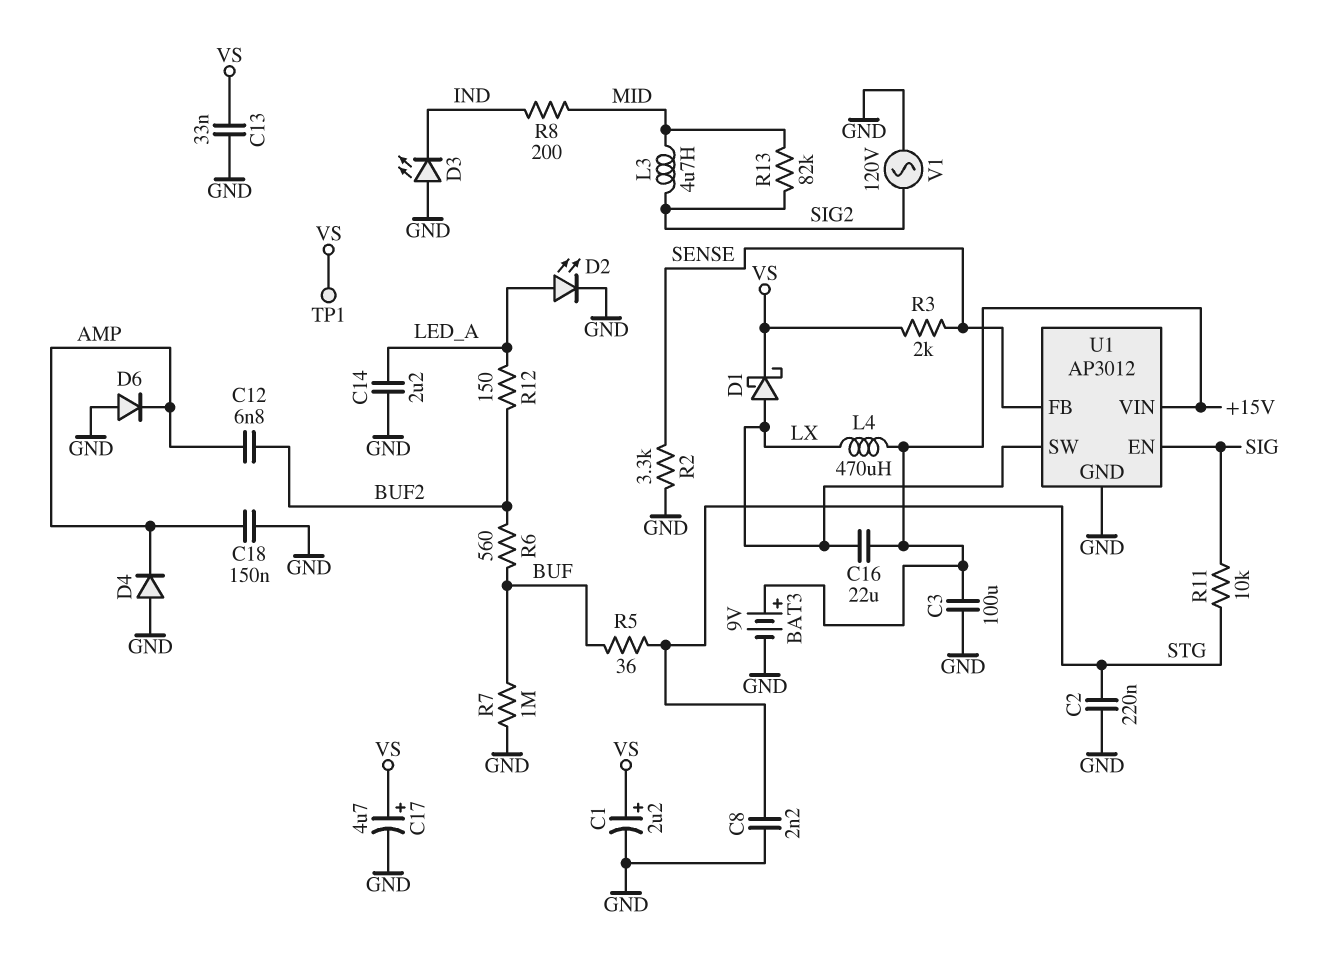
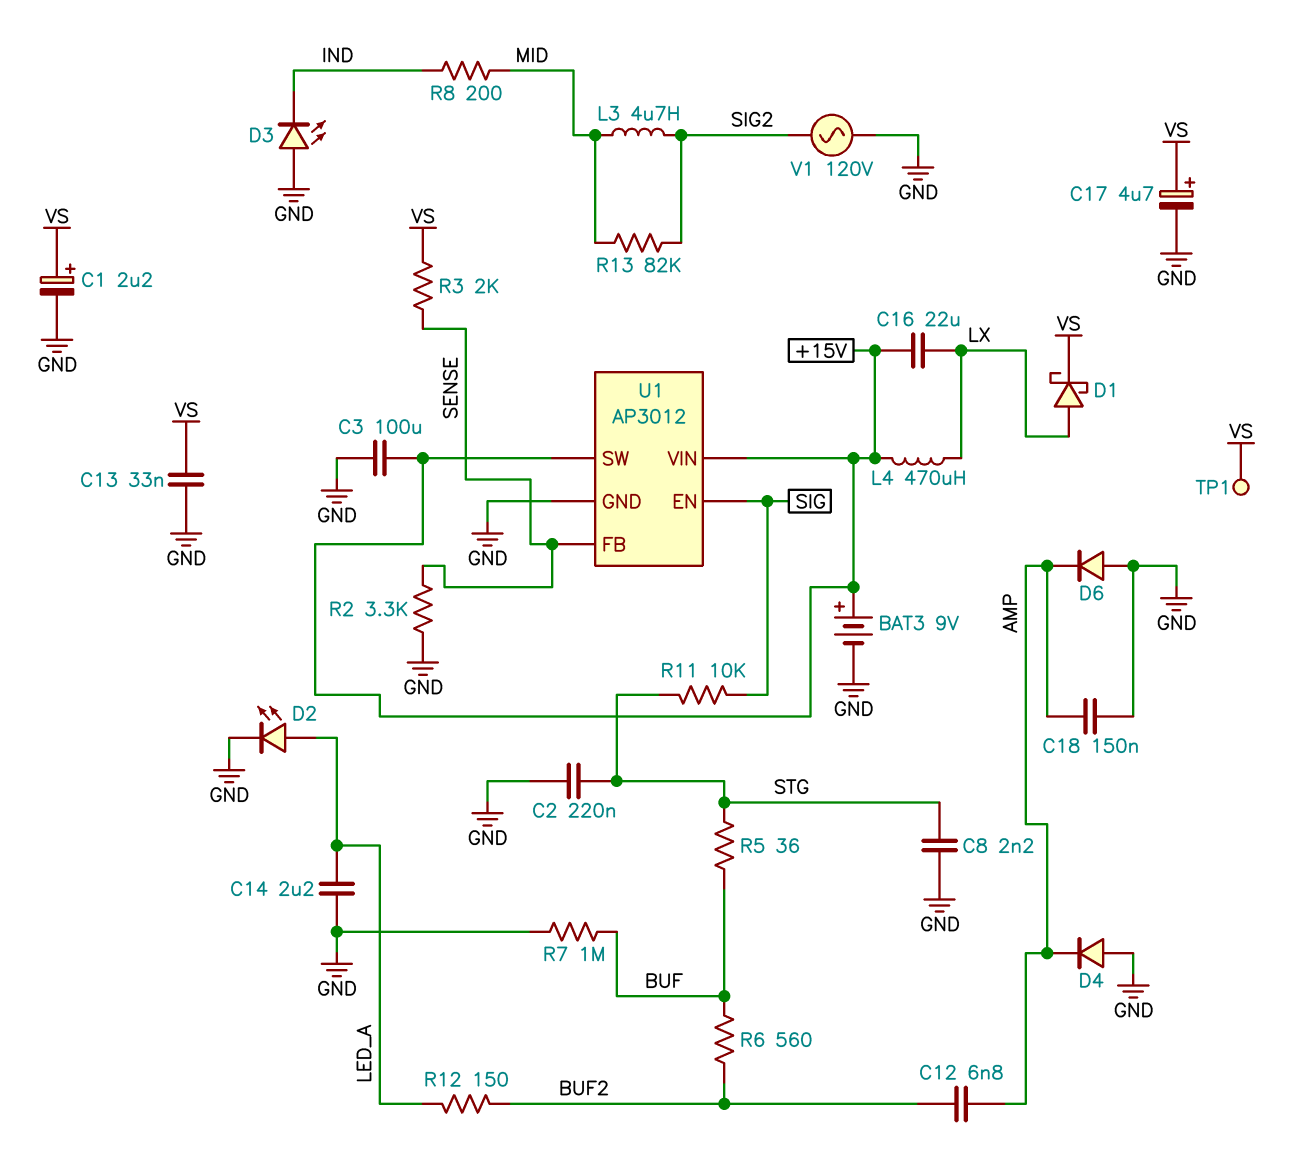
U1 pin SW: LX -> +15V

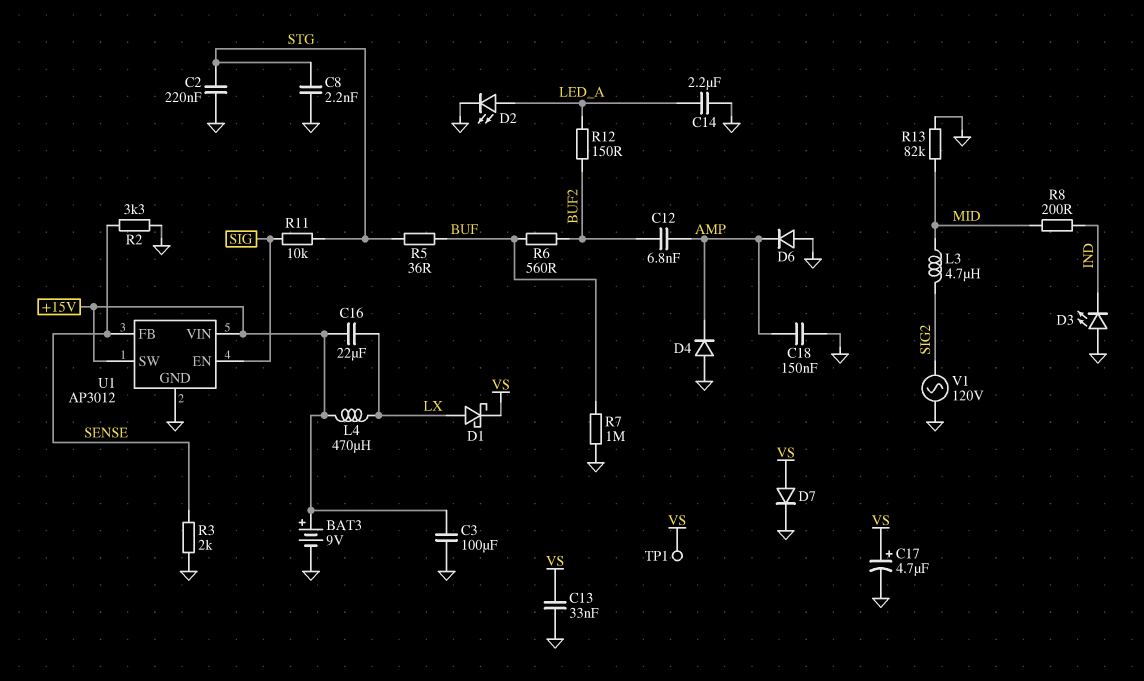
C1: 2.2uF (plus VS, minus GND) -> none
D7: none -> diode (A VS, K GND)
R3: 2k (SENSE, VS) -> 2k (GND, SENSE)
R13: 82k (MID, SIG2) -> 82k (GND, MID)

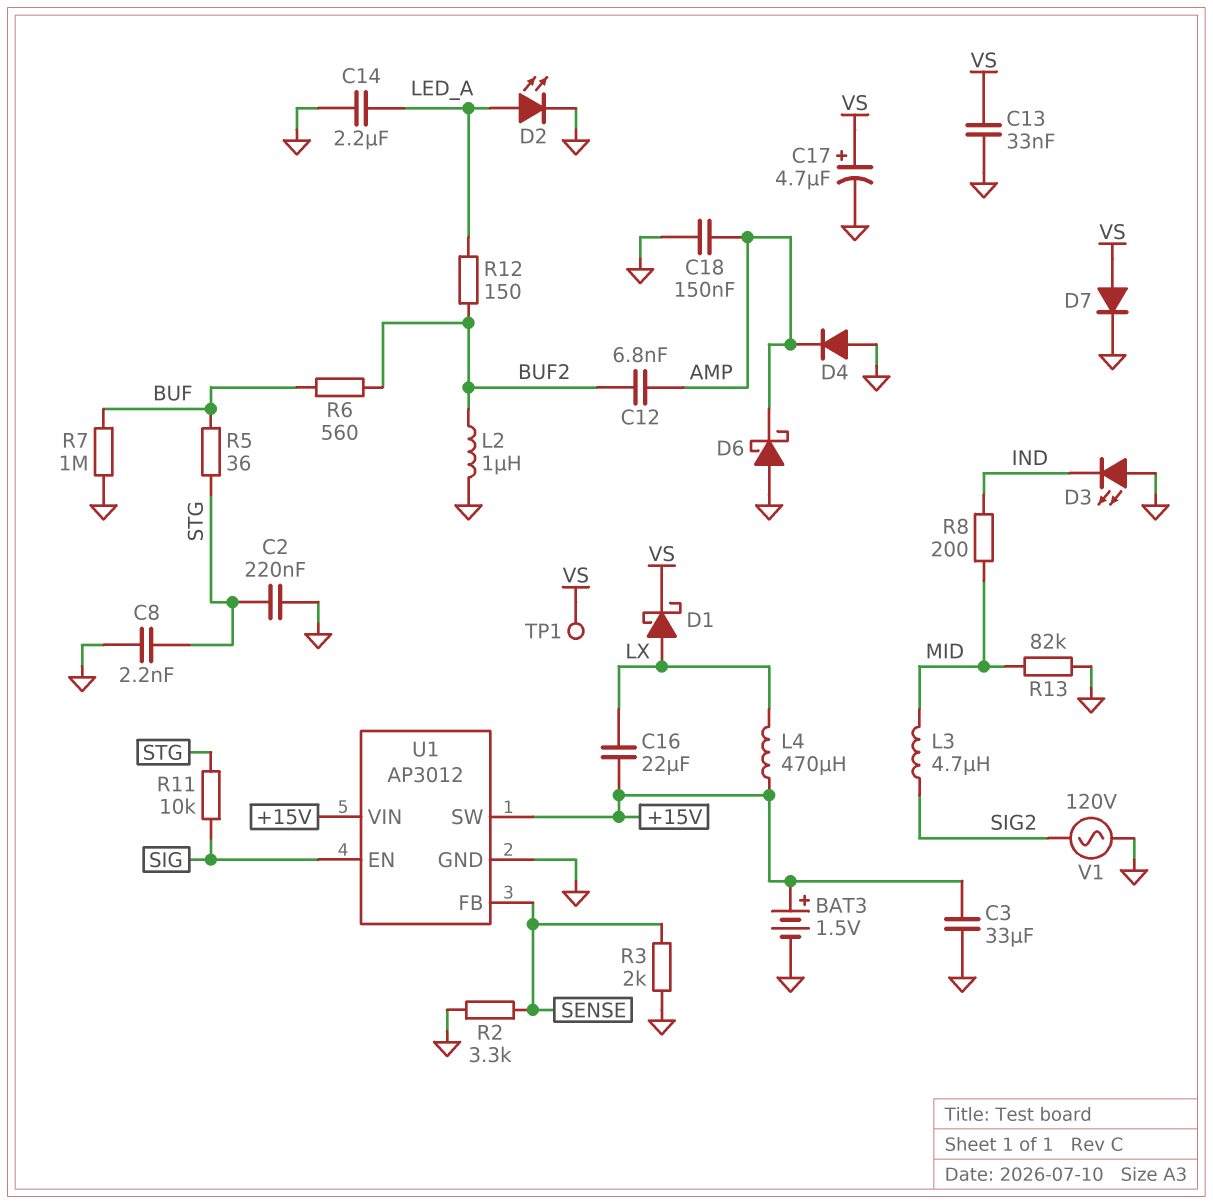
BAT3: 9V (plus +15V, minus GND) -> 1.5V (plus +15V, minus GND)
C3: 100uF (+15V, GND) -> 33uF (+15V, GND)
D6: diode (A GND, K AMP) -> schottky (A GND, K AMP)
L2: none -> 1uH (BUF2, GND)

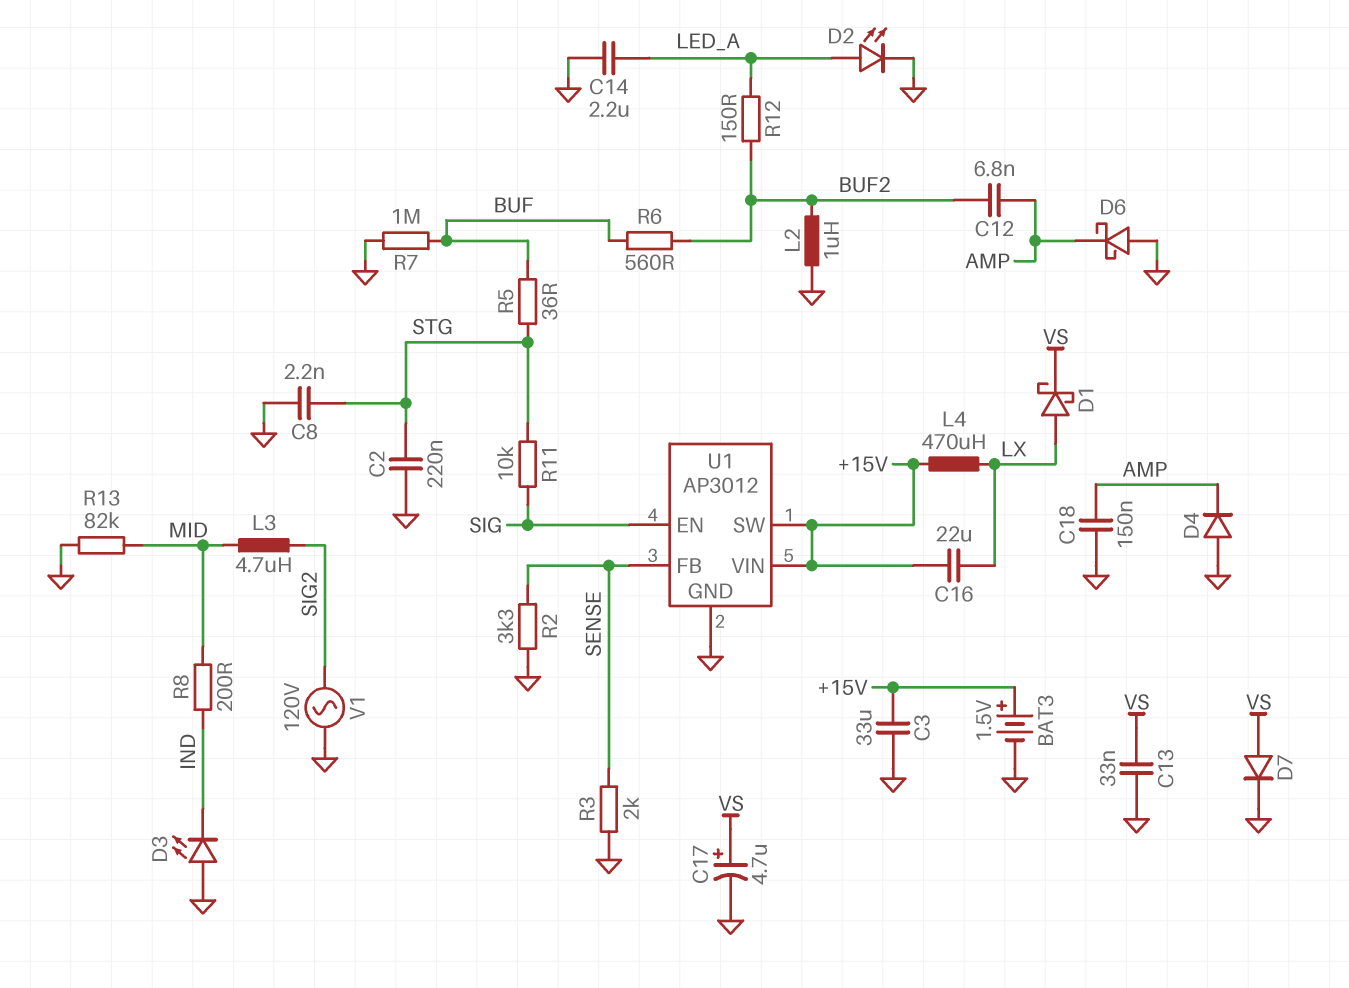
TP1: test point (VS) -> none

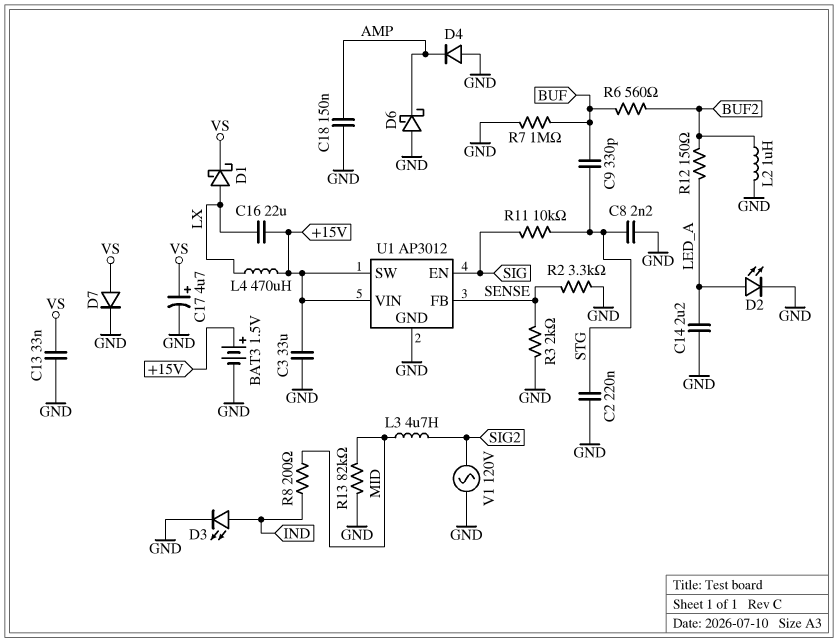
C9: none -> 330pF (BUF, STG)
C12: 6.8nF (AMP, BUF2) -> none
D3: LED (A GND, K IND) -> LED (A IND, K GND)
R5: 36 (BUF, STG) -> none

